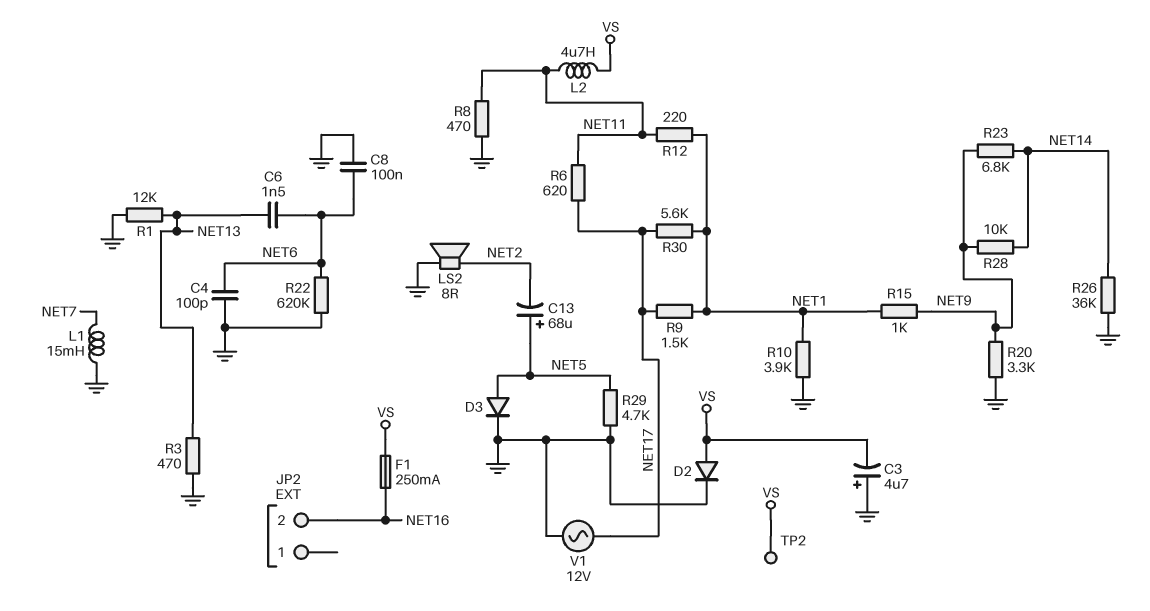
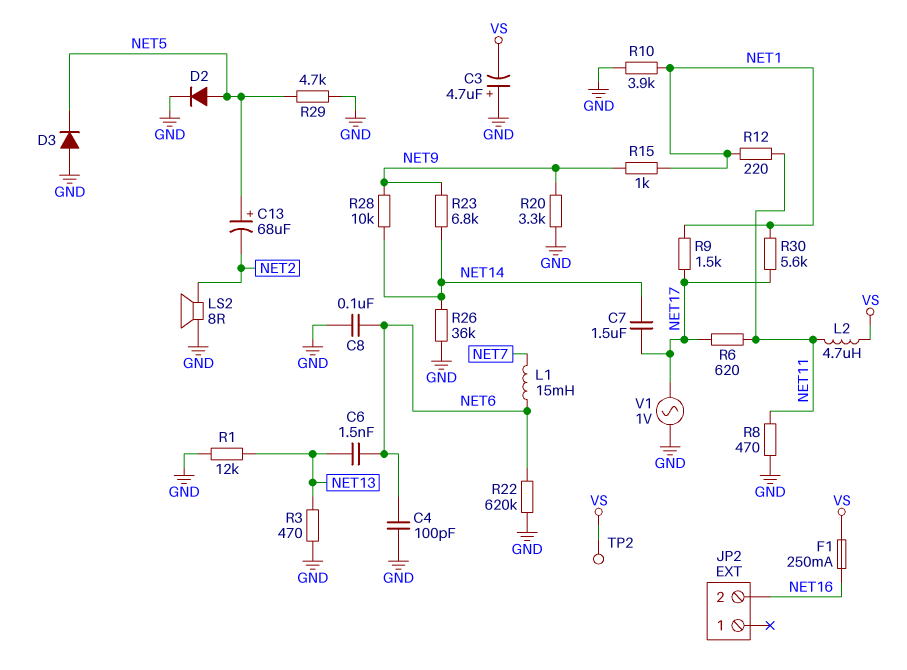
C7: none -> 1.5uF (NET14, NET17)
D2: diode (A VS, K GND) -> diode (A NET5, K GND)
D3: diode (A NET5, K GND) -> diode (A GND, K NET5)
L1: 15mH (GND, NET7) -> 15mH (NET6, NET7)
V1: AC 12V (GND, NET17) -> AC 1V (GND, NET17)

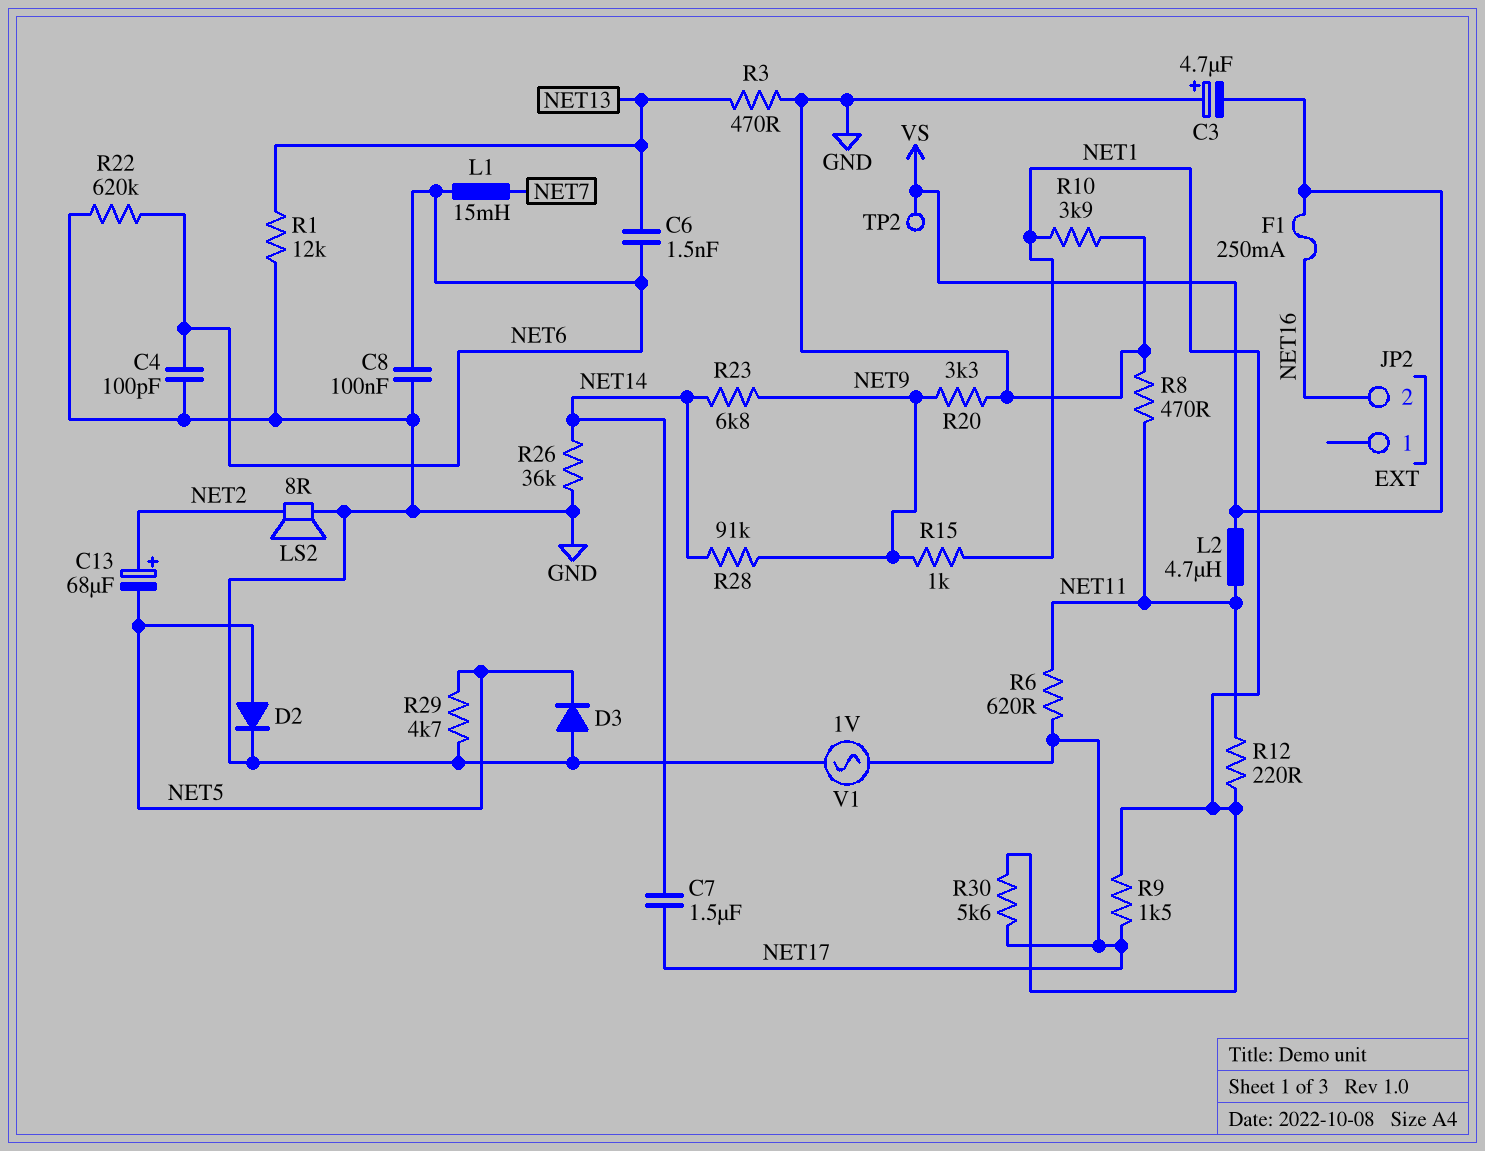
C13: 68uF (plus NET5, minus NET2) -> 68uF (plus NET2, minus NET5)
R28: 10k (NET9, NET14) -> 91k (NET9, NET14)

